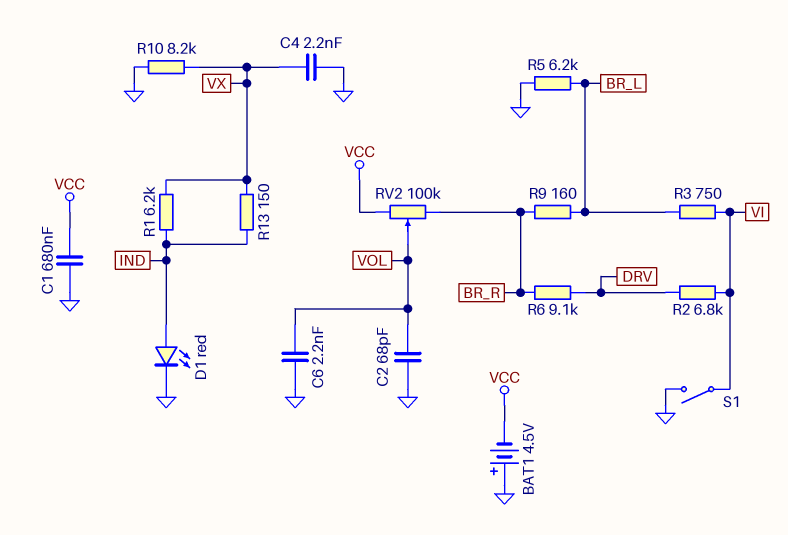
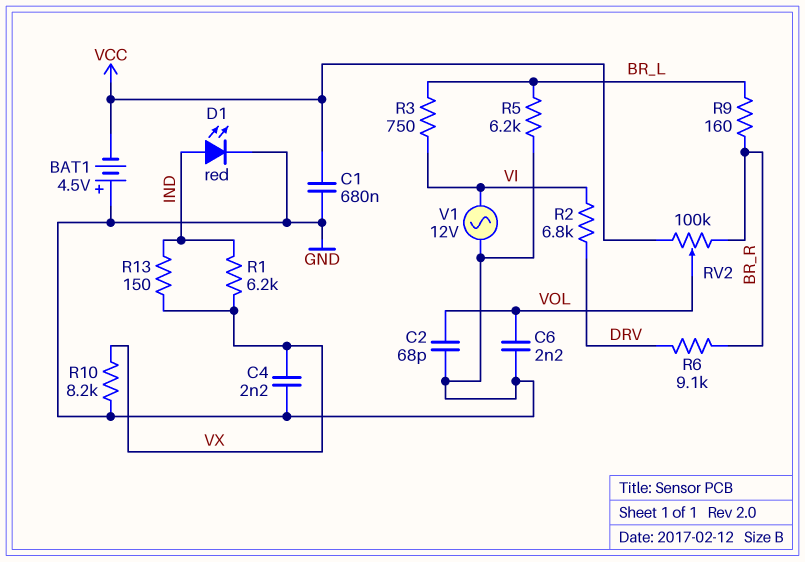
S1: switch (GND, VI) -> none
V1: none -> AC 12V (GND, VI)

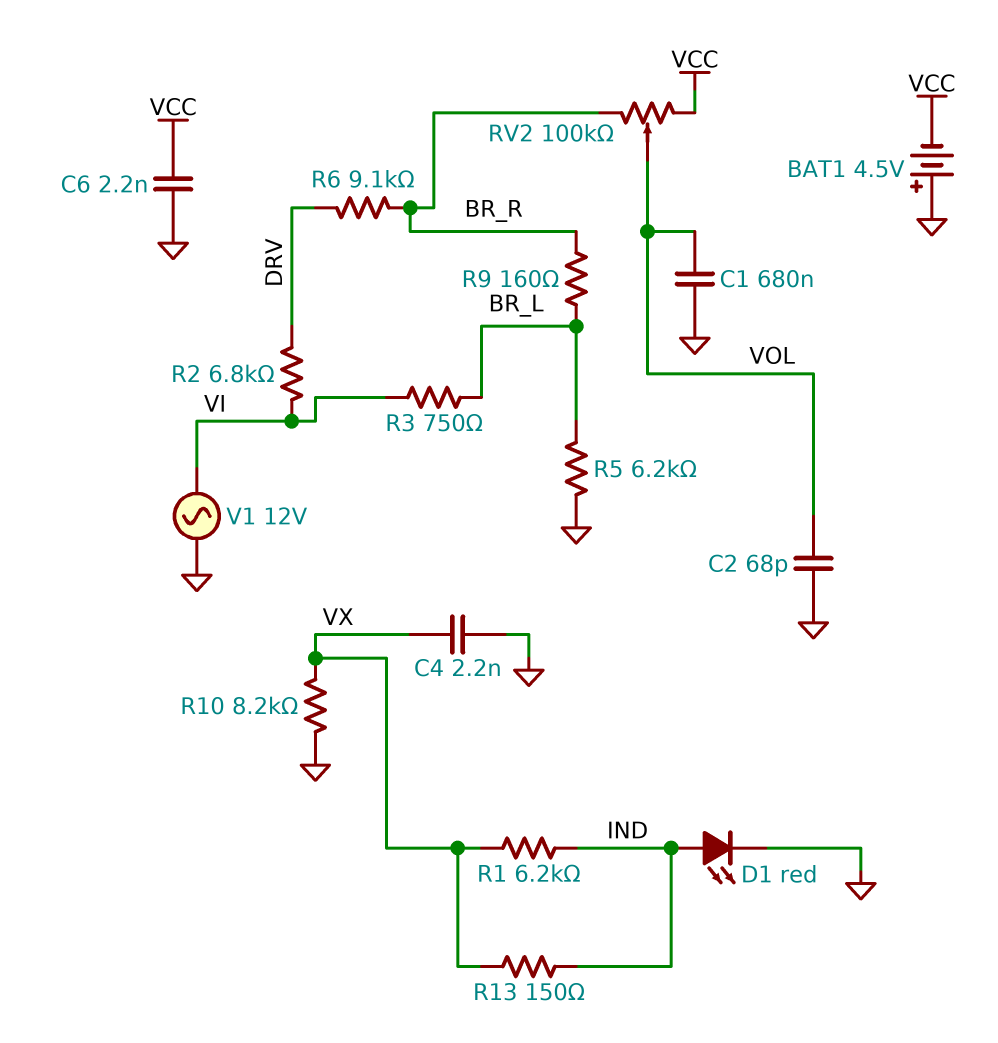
C1: 680nF (GND, VCC) -> 680nF (GND, VOL)
C6: 2.2nF (GND, VOL) -> 2.2nF (GND, VCC)

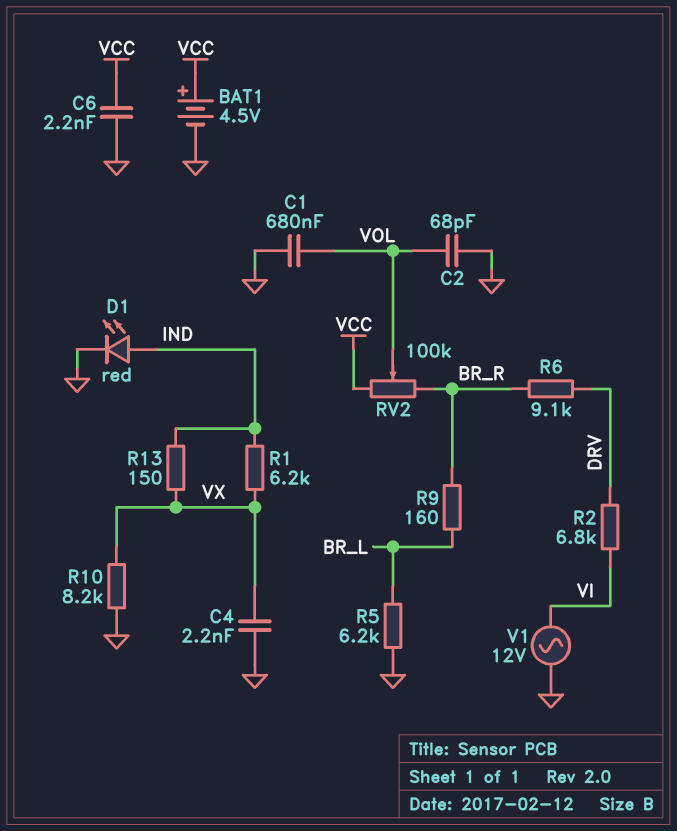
BAT1: 4.5V (plus GND, minus VCC) -> 4.5V (plus VCC, minus GND)
R3: 750 (BR_L, VI) -> none

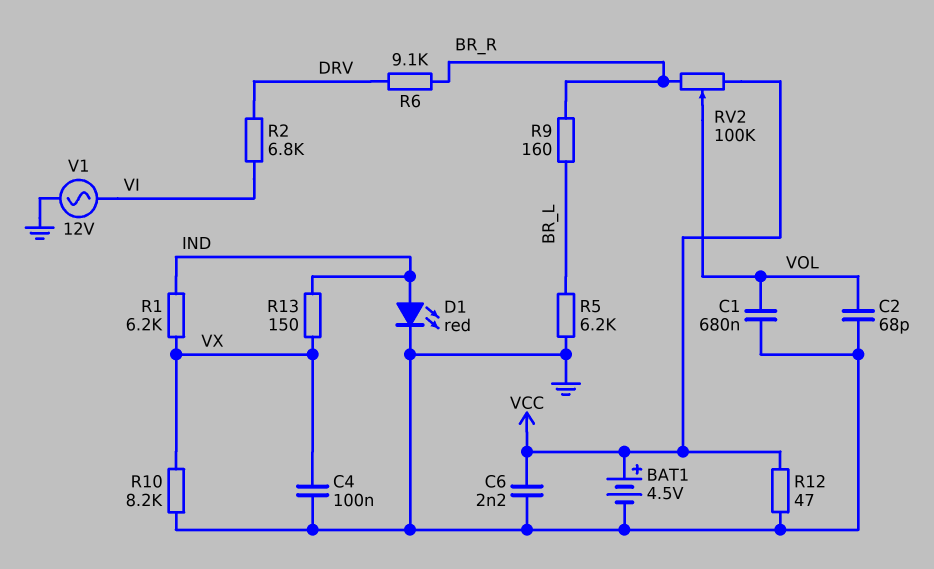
C4: 2.2nF (GND, VX) -> 100nF (GND, VX)
R12: none -> 47 (GND, VCC)

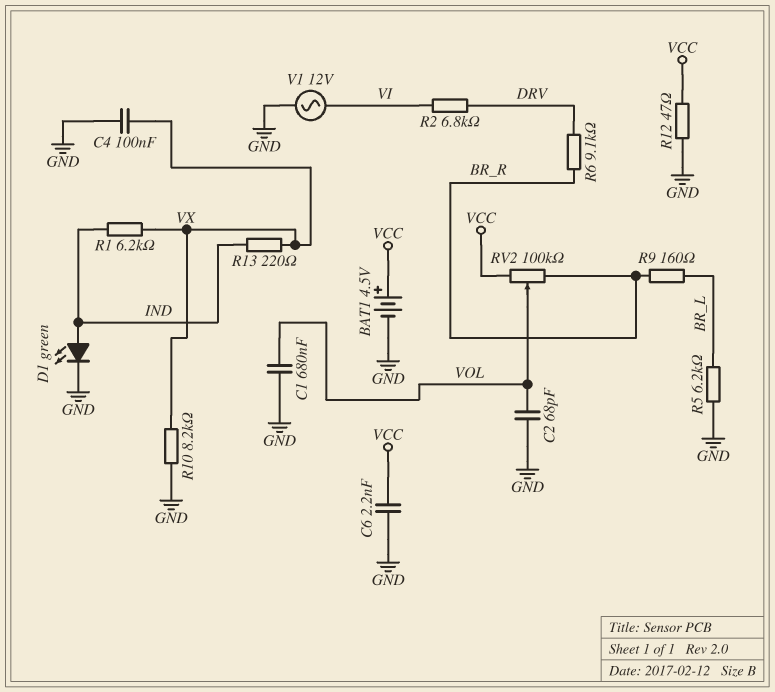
D1: LED red (A IND, K GND) -> LED green (A IND, K GND)
R13: 150 (IND, VX) -> 220 (IND, VX)

